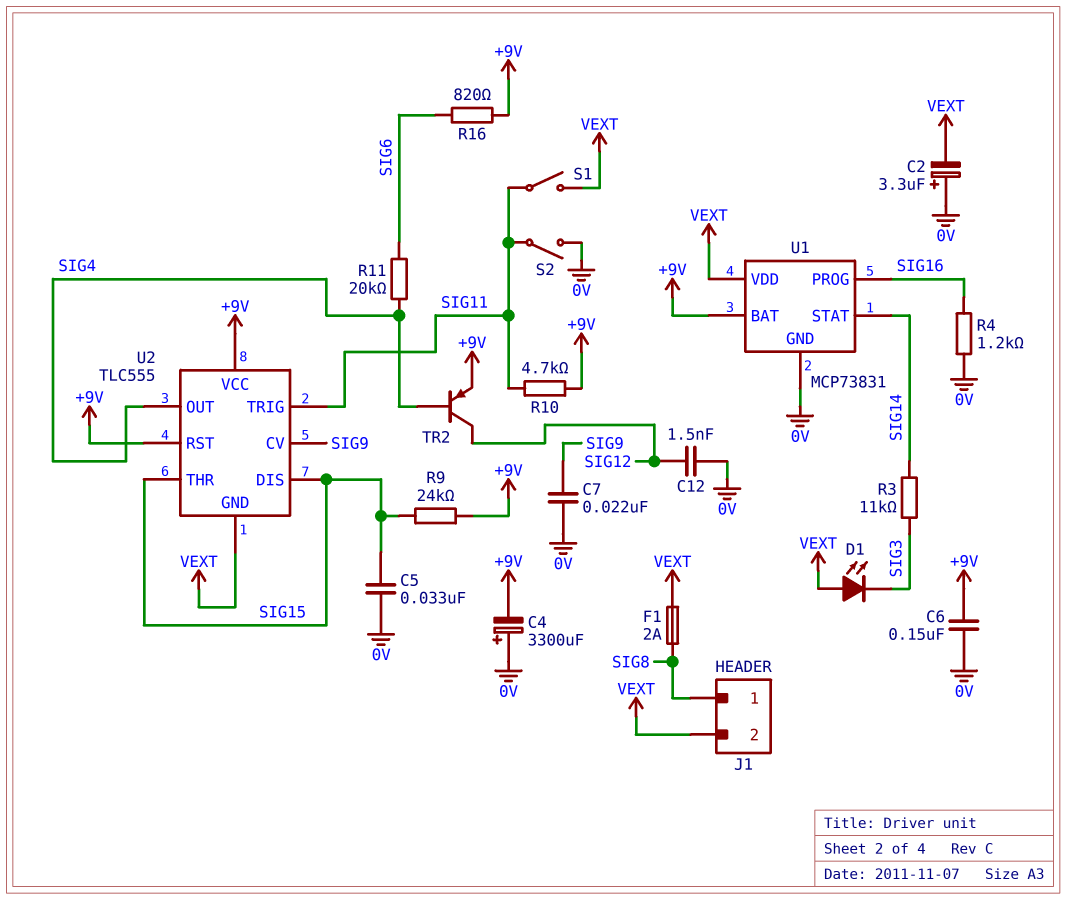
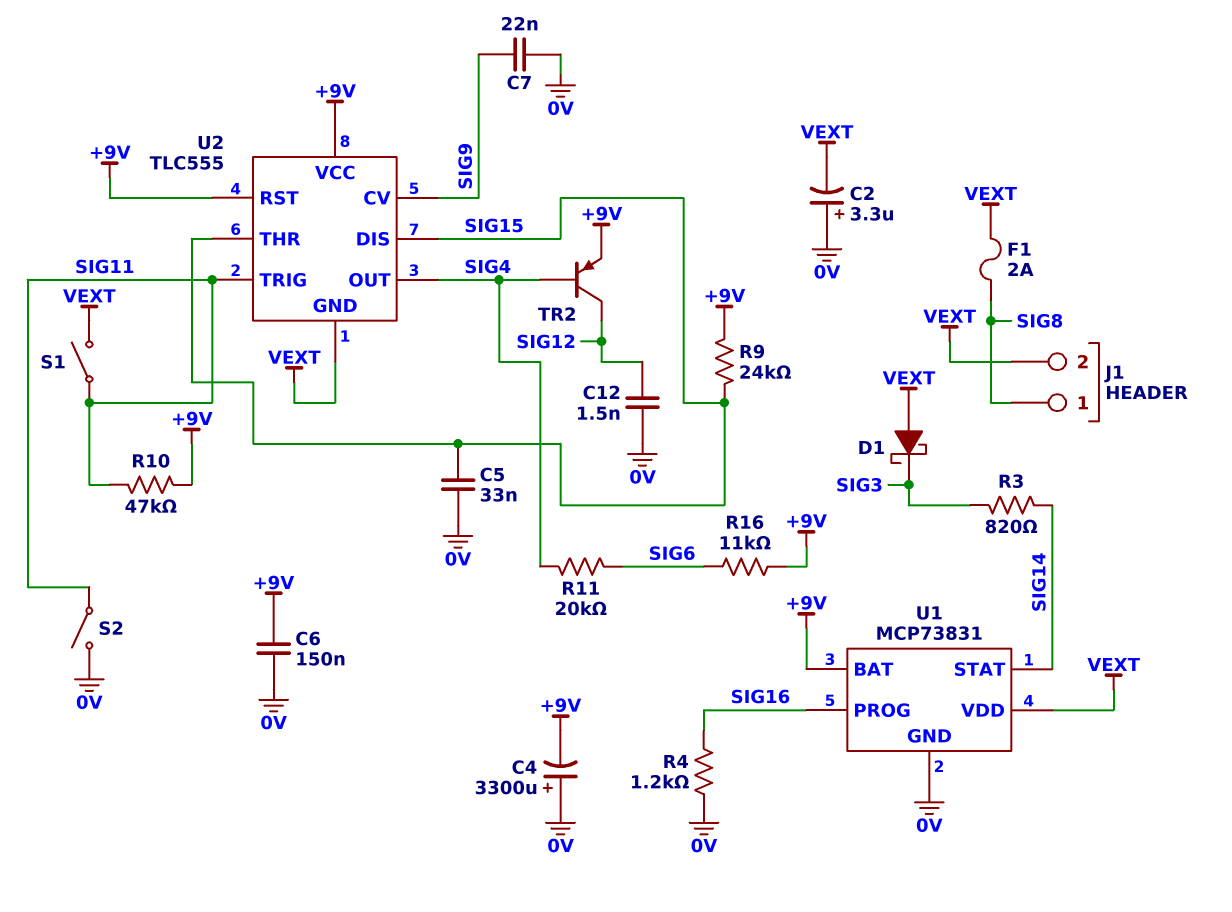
D1: LED (A VEXT, K SIG3) -> schottky (A VEXT, K SIG3)
R3: 11k (SIG3, SIG14) -> 820 (SIG3, SIG14)
R10: 4.7k (+9V, SIG11) -> 47k (+9V, SIG11)
R16: 820 (+9V, SIG6) -> 11k (+9V, SIG6)

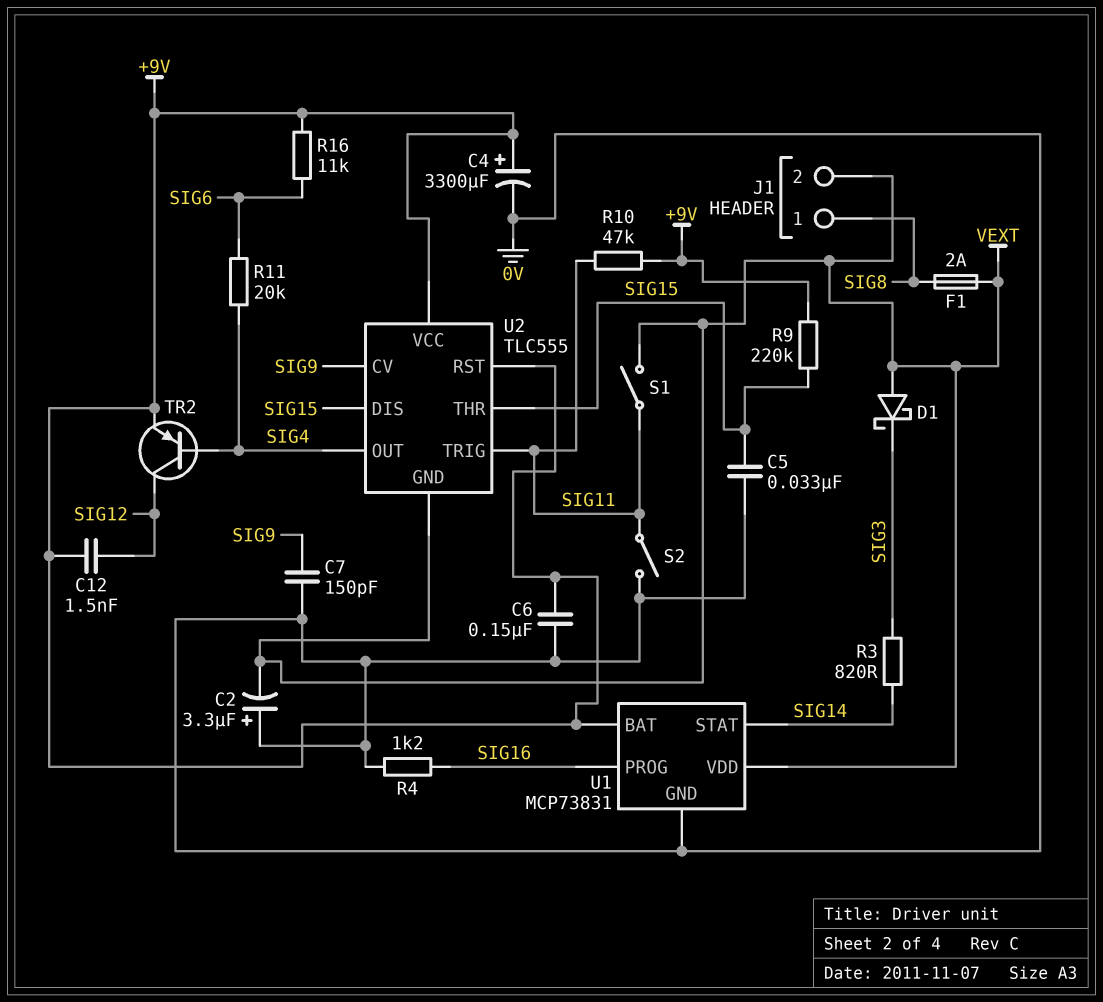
C4: 3300uF (plus 0V, minus +9V) -> 3300uF (plus +9V, minus 0V)
C7: 22nF (0V, SIG9) -> 150pF (0V, SIG9)
C12: 1.5nF (0V, SIG12) -> 1.5nF (+9V, SIG12)
R9: 24k (+9V, SIG15) -> 220k (+9V, SIG15)

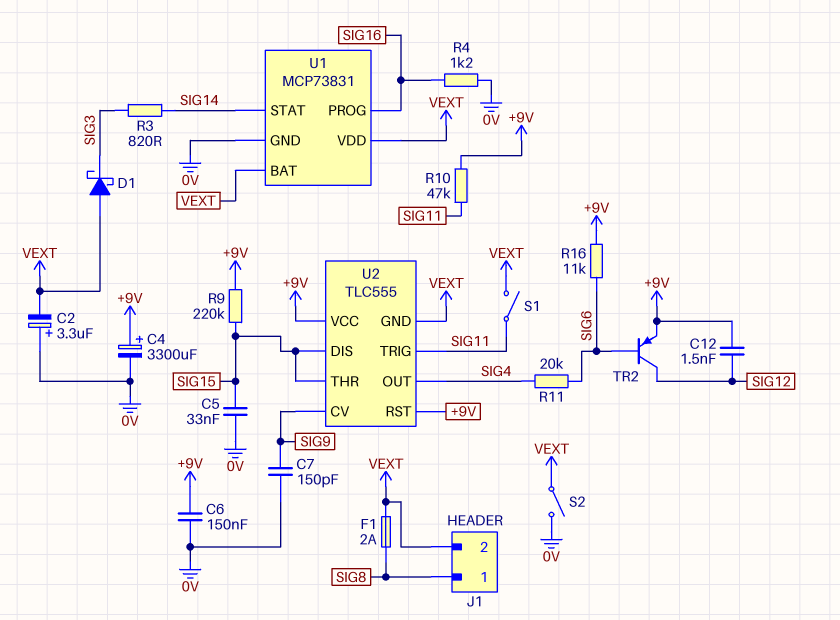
S2: switch (0V, SIG11) -> switch (0V, VEXT)
TR2: PNP (B SIG4, C SIG12, E +9V) -> PNP (B SIG6, C SIG12, E +9V)
U1 pin BAT: +9V -> VEXT

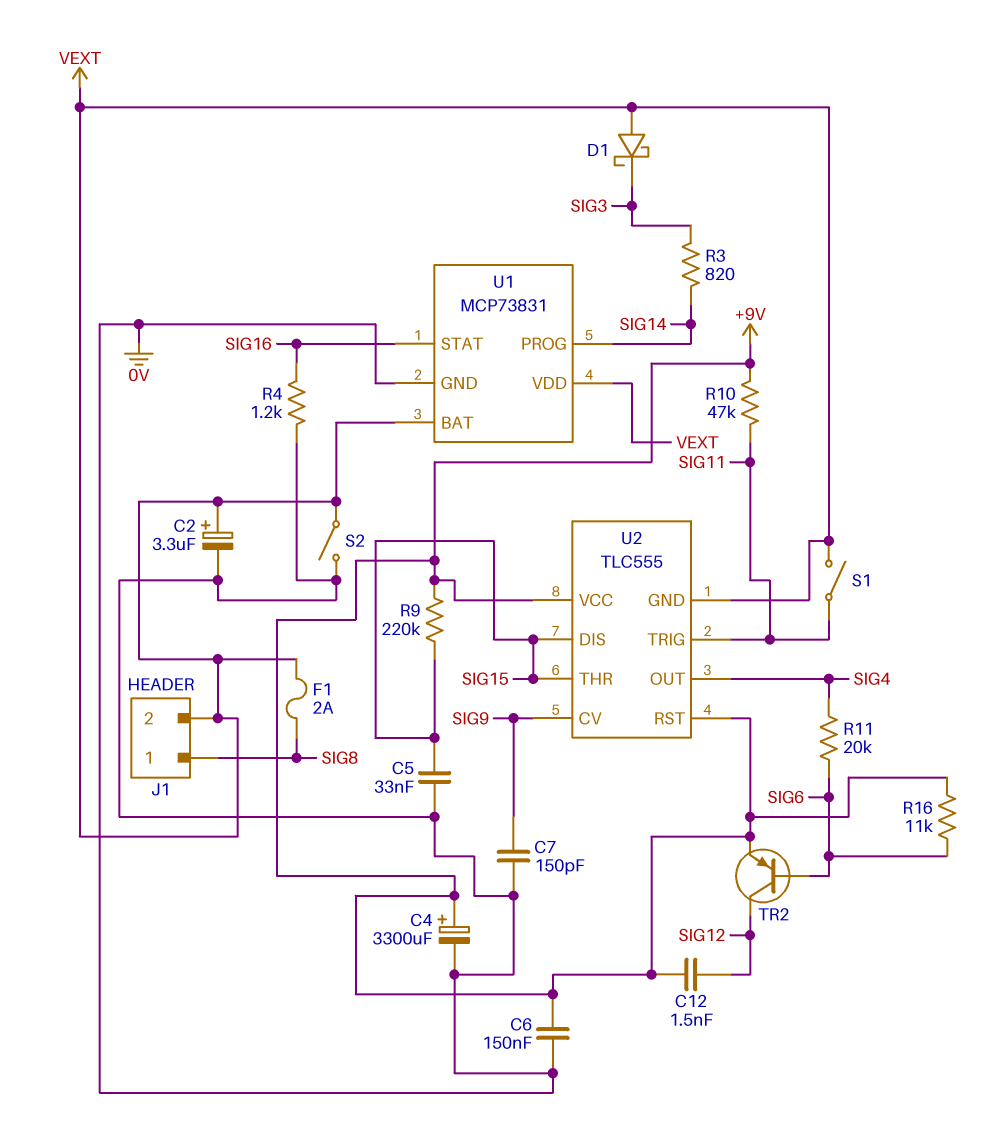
C2: 3.3uF (plus 0V, minus VEXT) -> 3.3uF (plus VEXT, minus 0V)
U1 pin PROG: SIG16 -> SIG14
U1 pin STAT: SIG14 -> SIG16

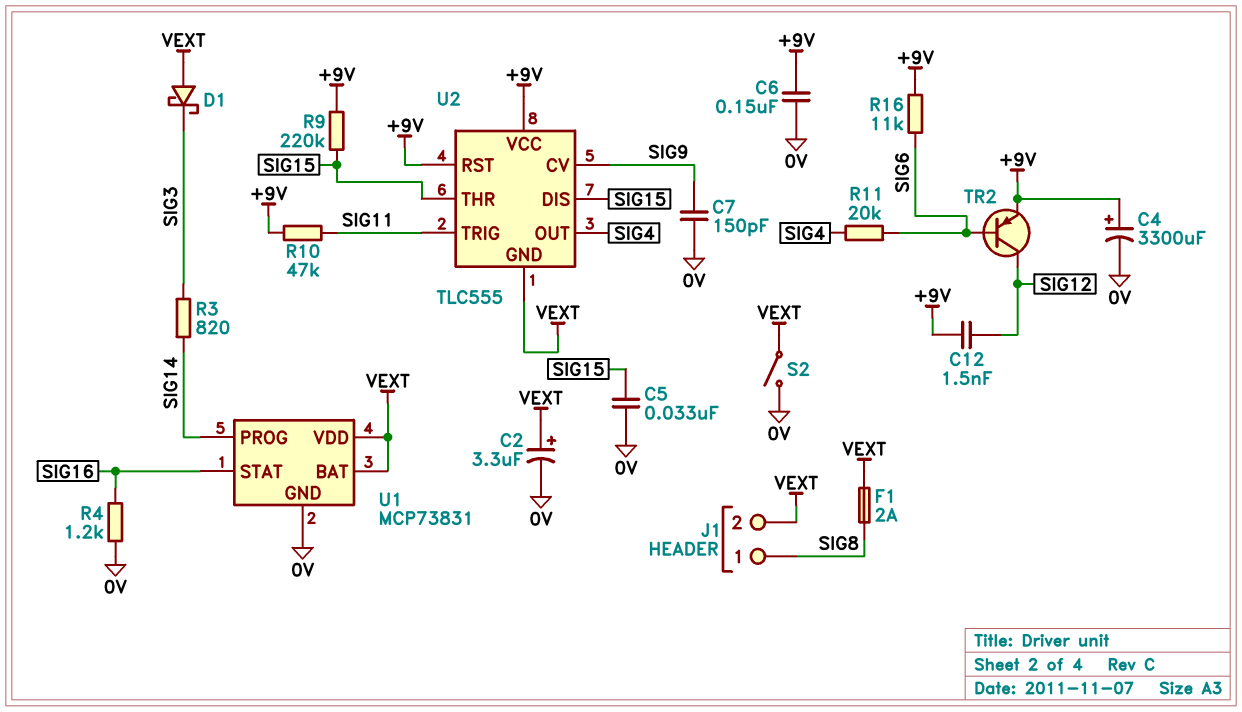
S1: switch (SIG11, VEXT) -> none

